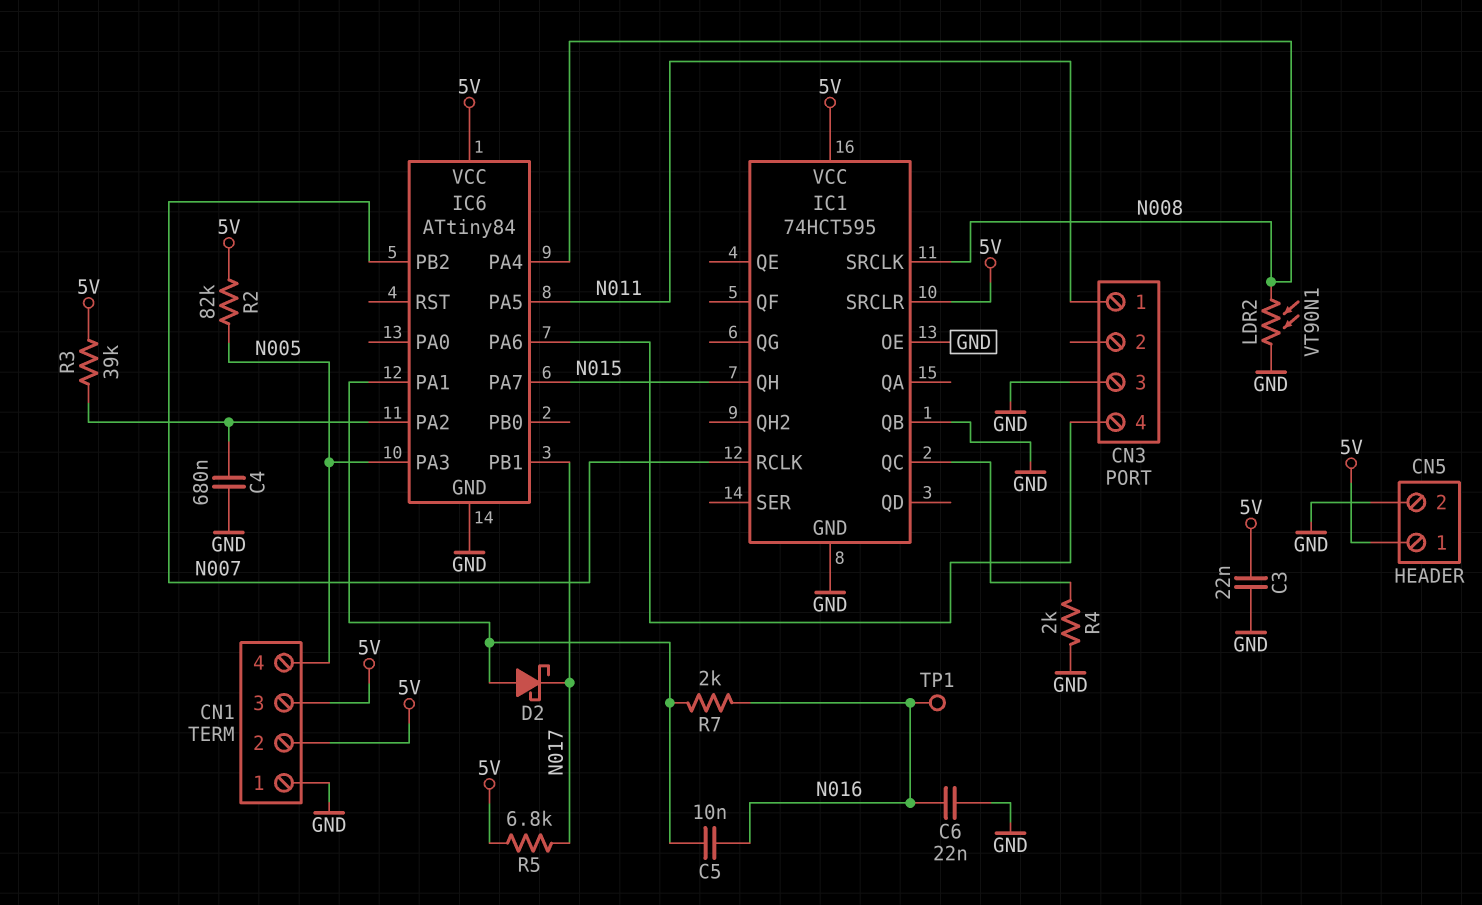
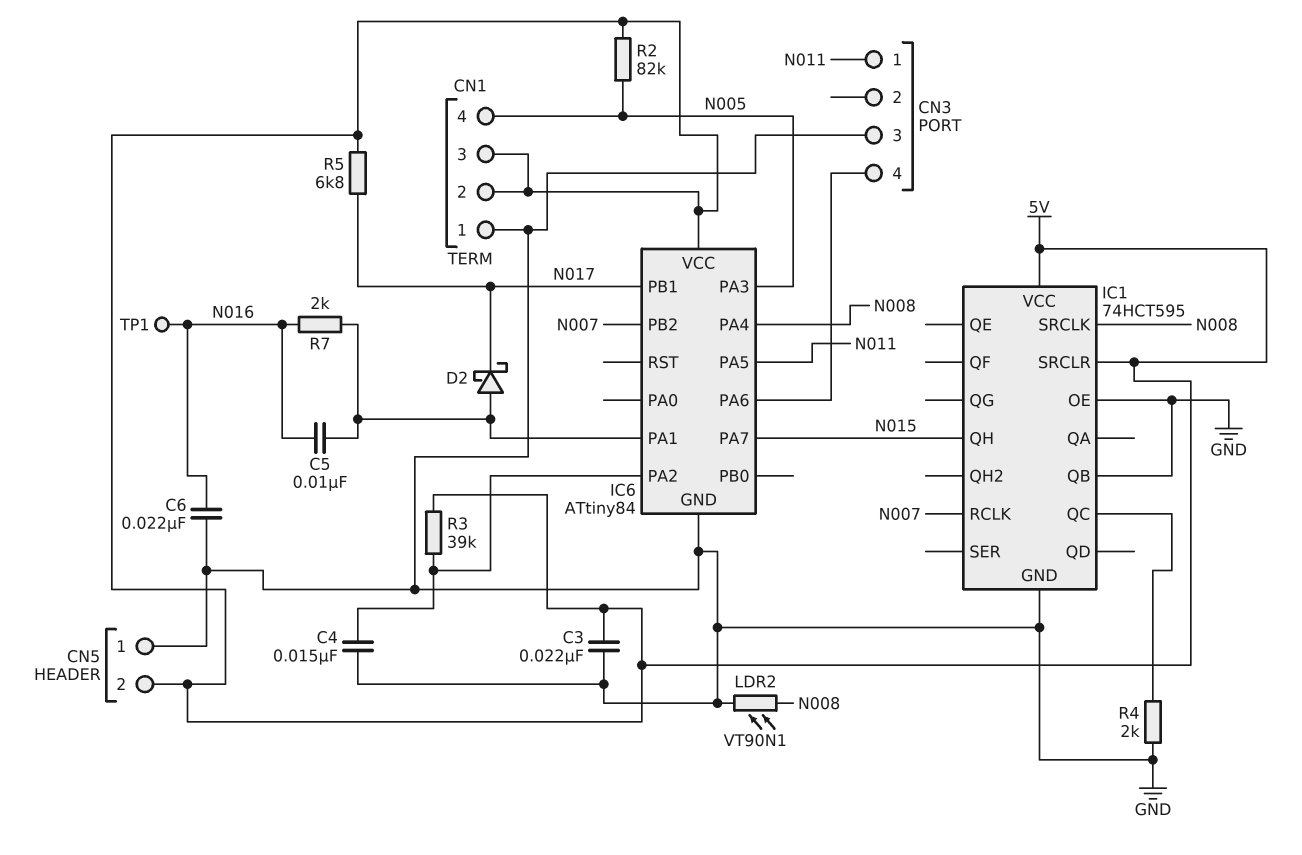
C4: 680nF (GND, IC6/PA2) -> 15nF (GND, IC6/PA2)
CN5 pin 1: 5V -> GND
CN5 pin 2: GND -> 5V

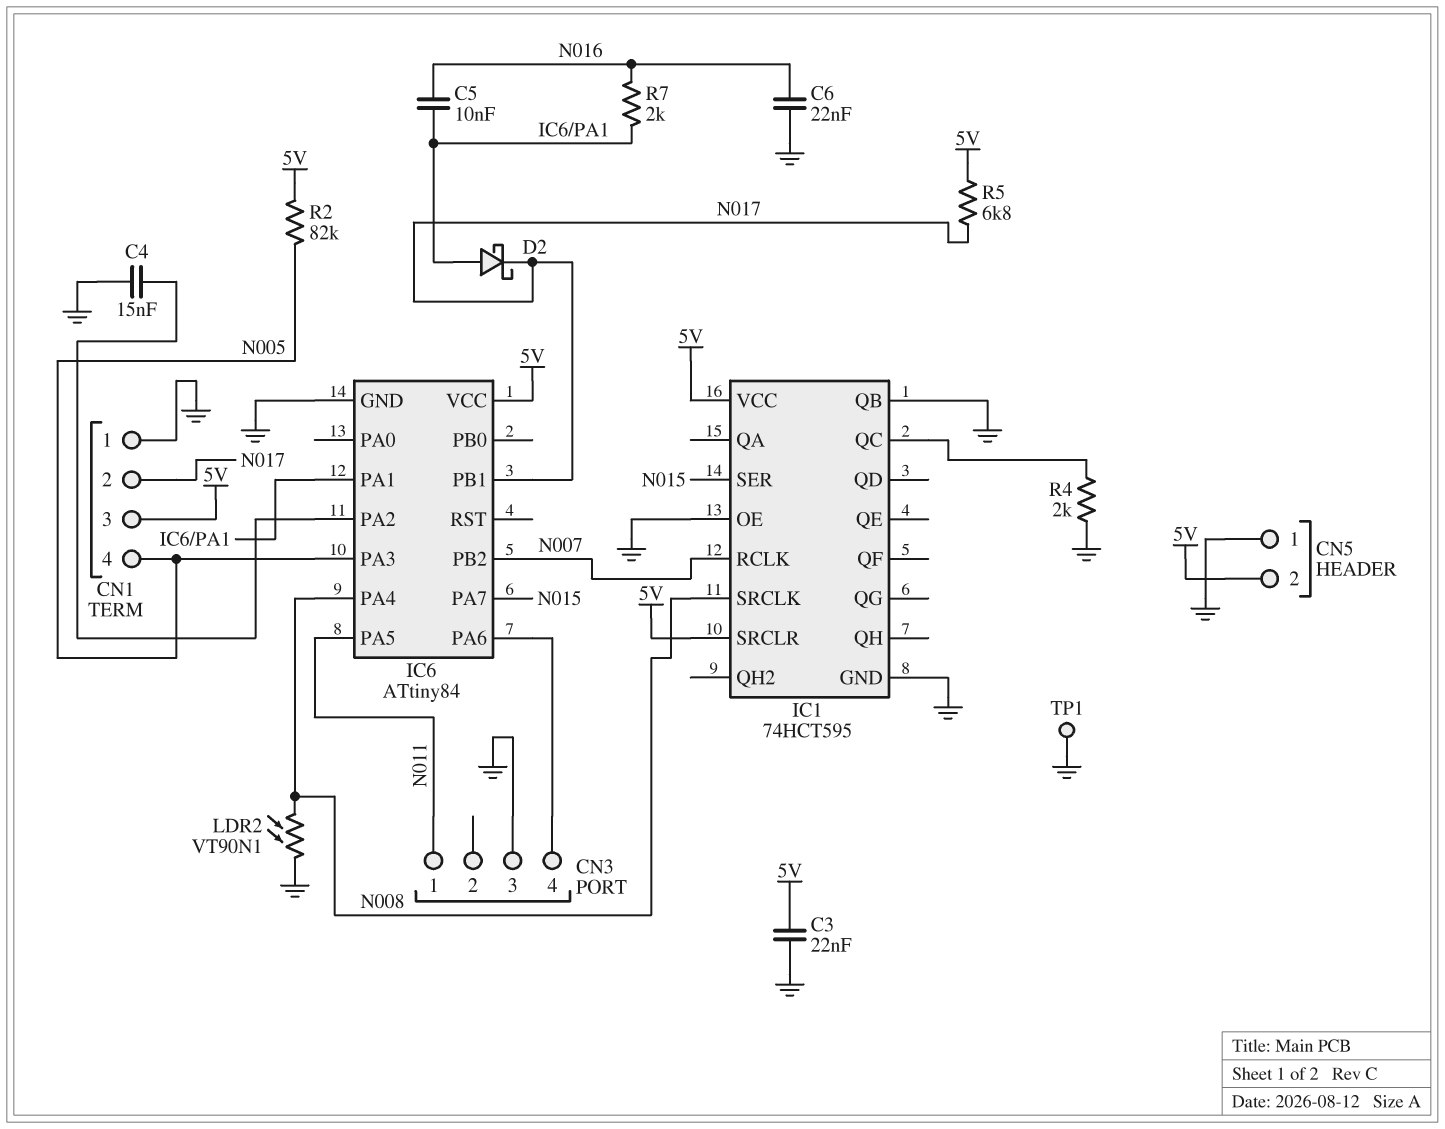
CN1 pin 2: 5V -> N017
IC1 pin QH: N015 -> none
IC1 pin SER: none -> N015
R3: 39k (5V, IC6/PA2) -> none
TP1: test point (N016) -> test point (GND)

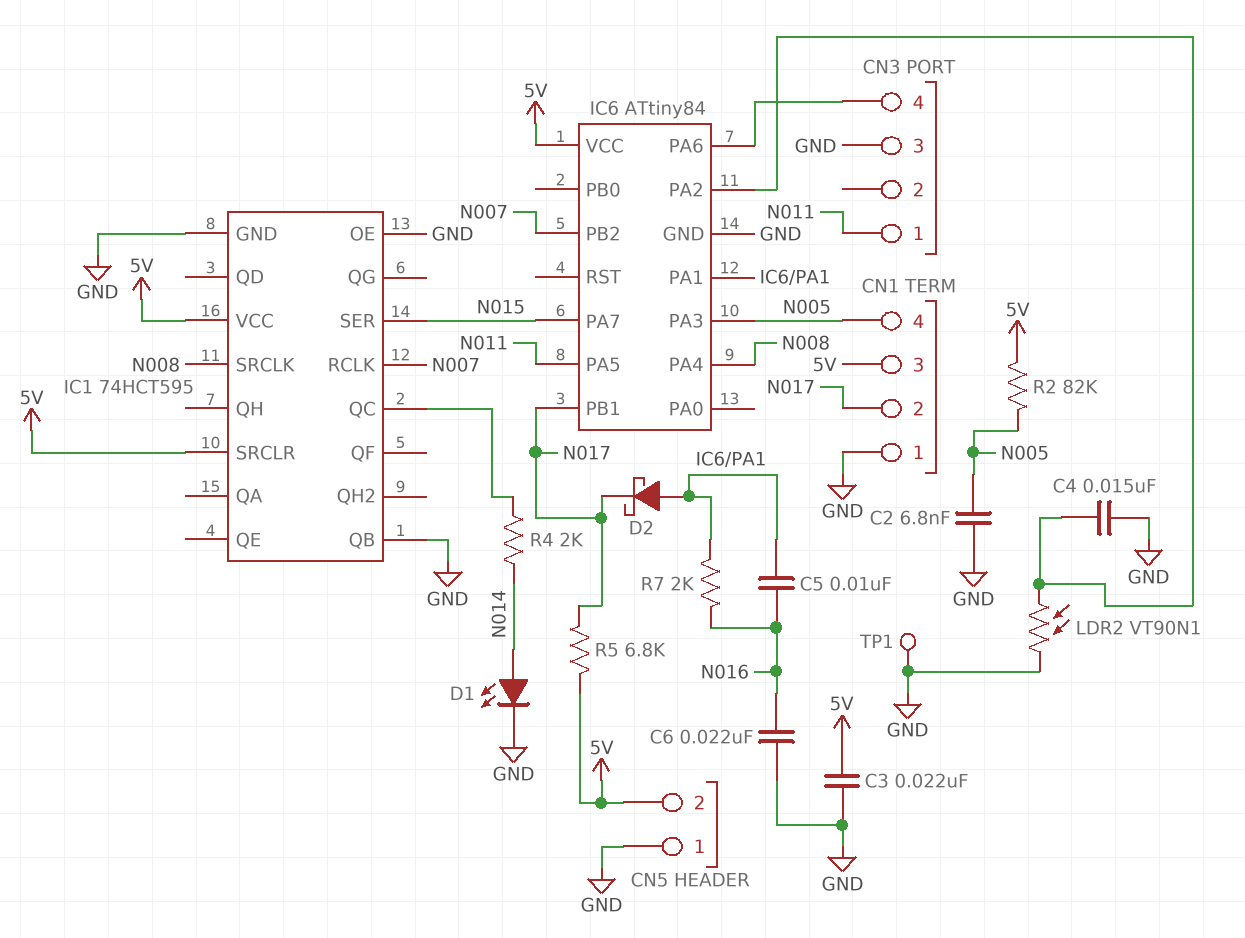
C2: none -> 6.8nF (GND, N005)
D1: none -> LED (A N014, K GND)
LDR2: VT90N1 (GND, N008) -> VT90N1 (GND, IC6/PA2)
R4: 2k (GND, IC1/QC) -> 2k (IC1/QC, N014)

